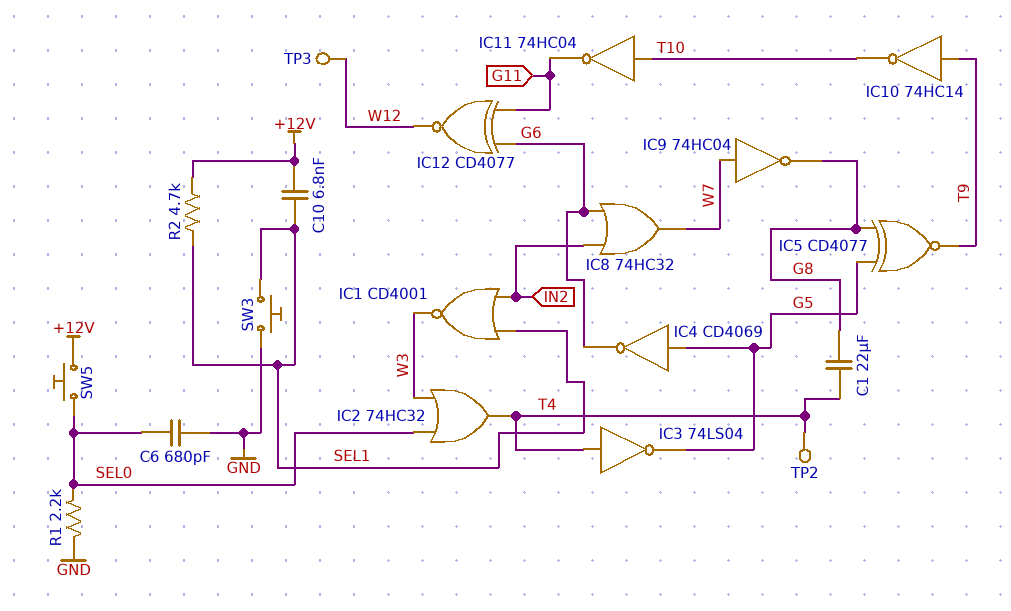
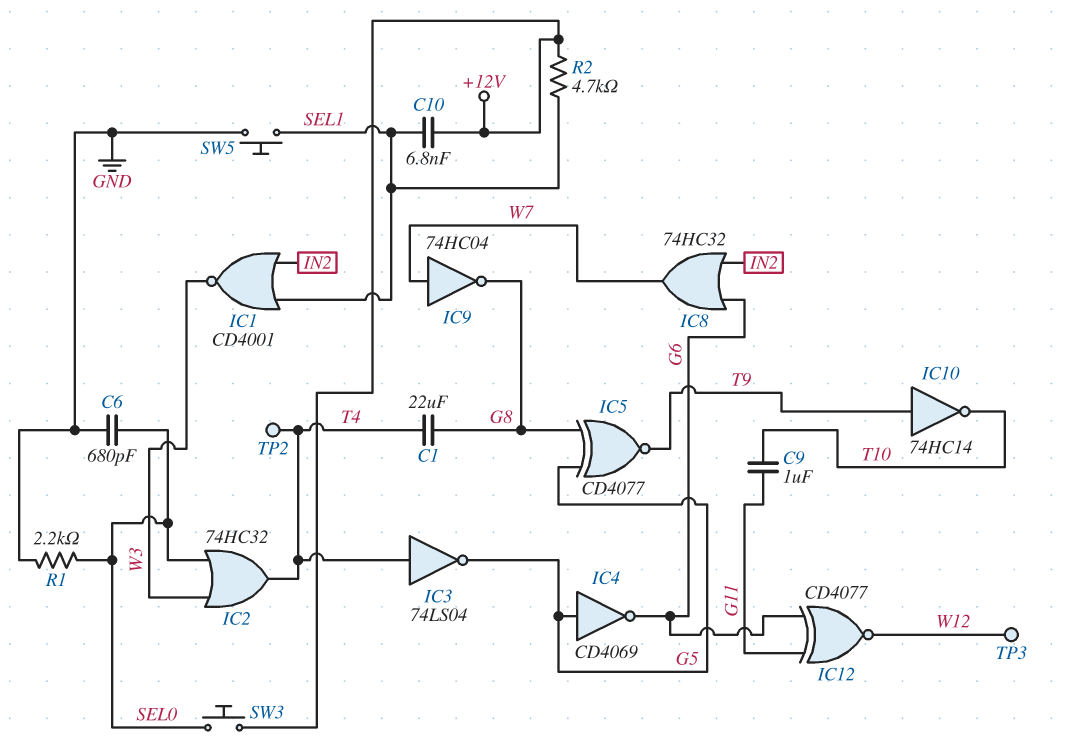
C9: none -> 1uF (G11, T10)
IC11: NOT 74HC04 (in T10, out G11) -> none
SW3: button (GND, SEL1) -> button (+12V, SEL0)
SW5: button (+12V, SEL0) -> button (GND, SEL1)

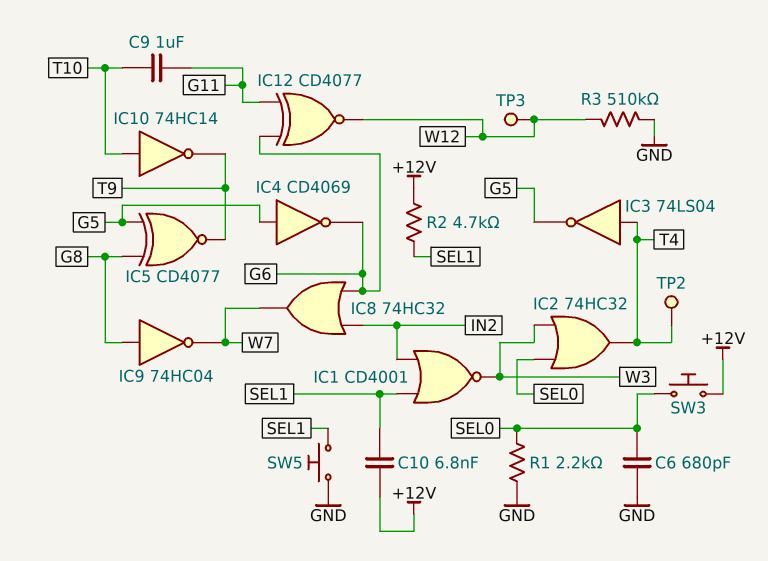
C1: 22uF (G8, T4) -> none
IC9: NOT 74HC04 (in W7, out G8) -> NOT 74HC04 (in G8, out W7)
IC10: NOT 74HC14 (in T9, out T10) -> NOT 74HC14 (in T10, out T9)
R3: none -> 510k (GND, W12)

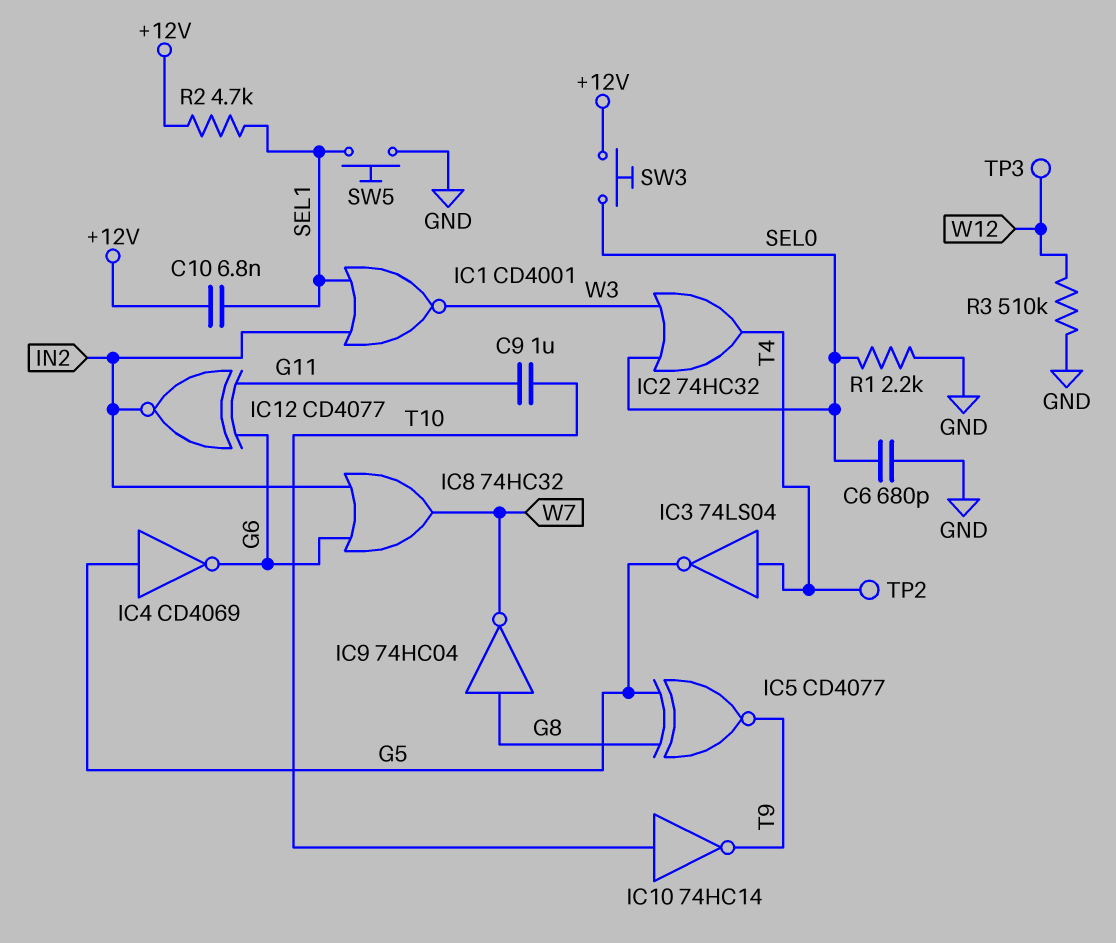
IC12: XNOR CD4077 (in G6, in G11, out W12) -> XNOR CD4077 (in G6, in G11, out IN2)

